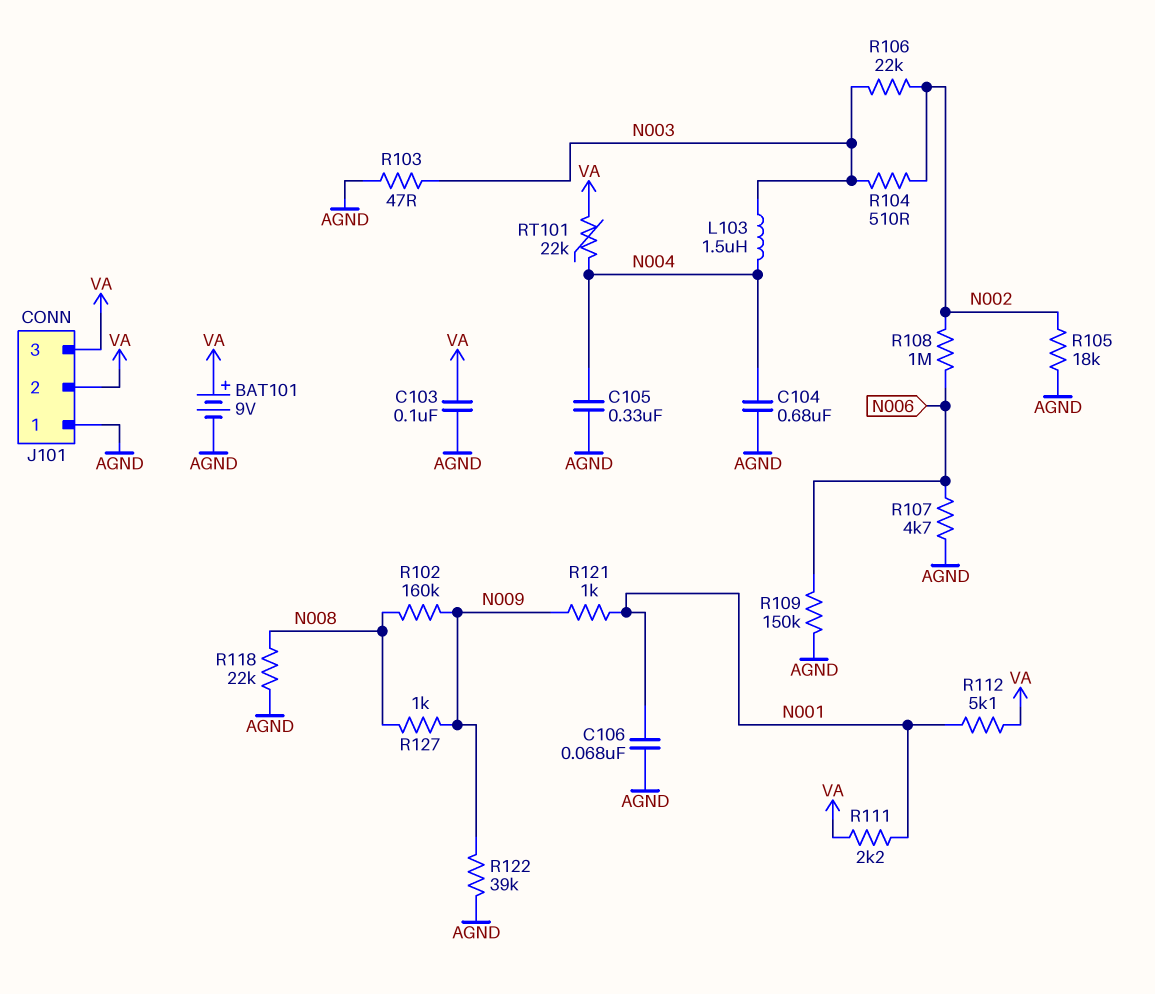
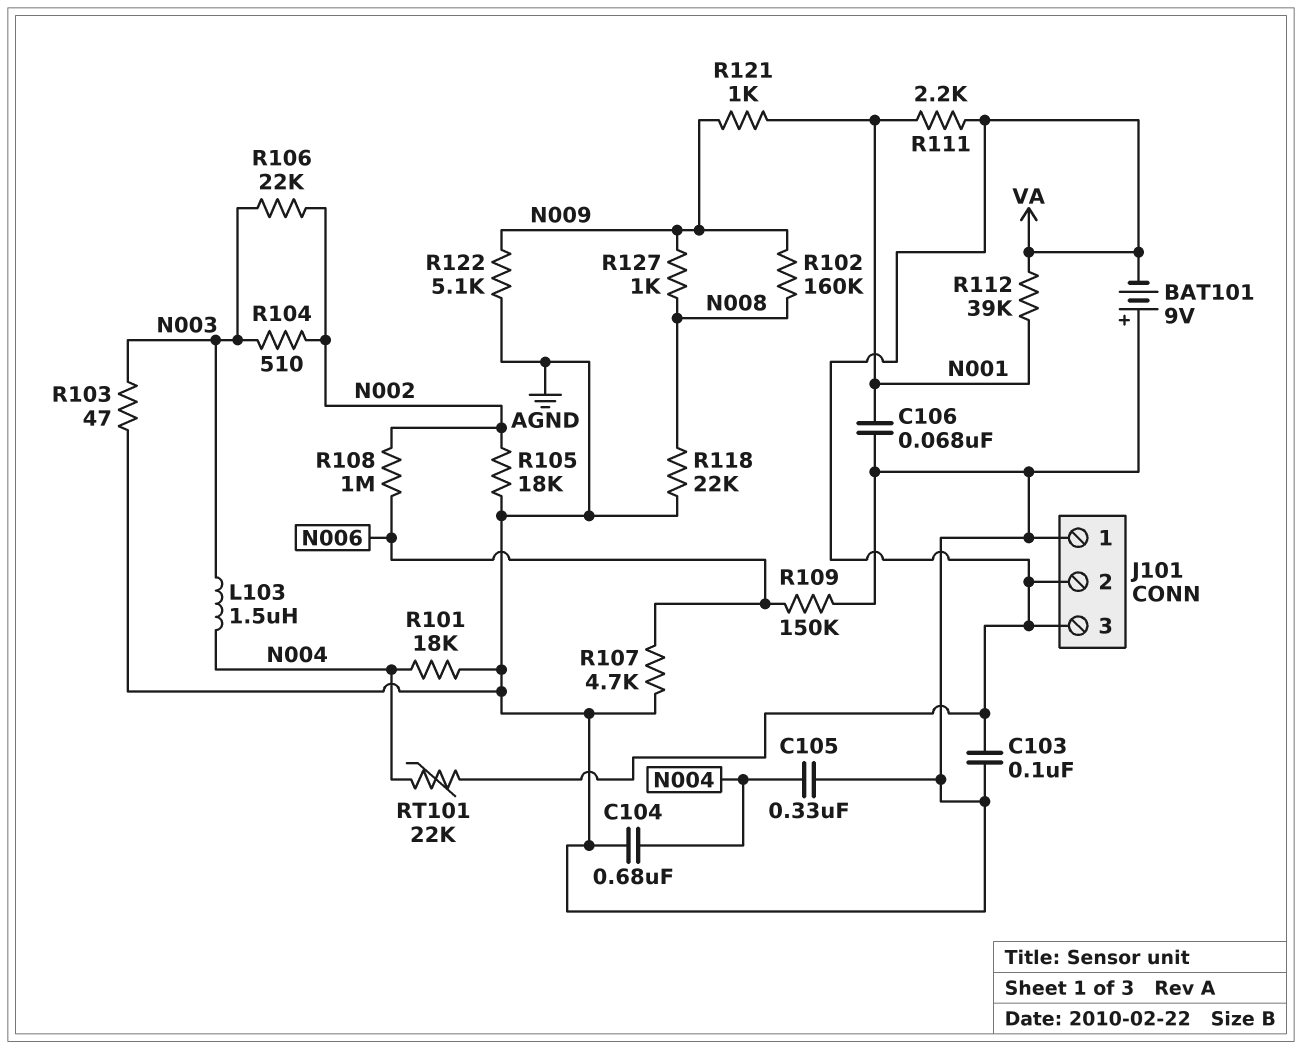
BAT101: 9V (plus VA, minus AGND) -> 9V (plus AGND, minus VA)
R101: none -> 18k (AGND, N004)
R112: 5.1k (N001, VA) -> 39k (N001, VA)
R122: 39k (AGND, N009) -> 5.1k (AGND, N009)

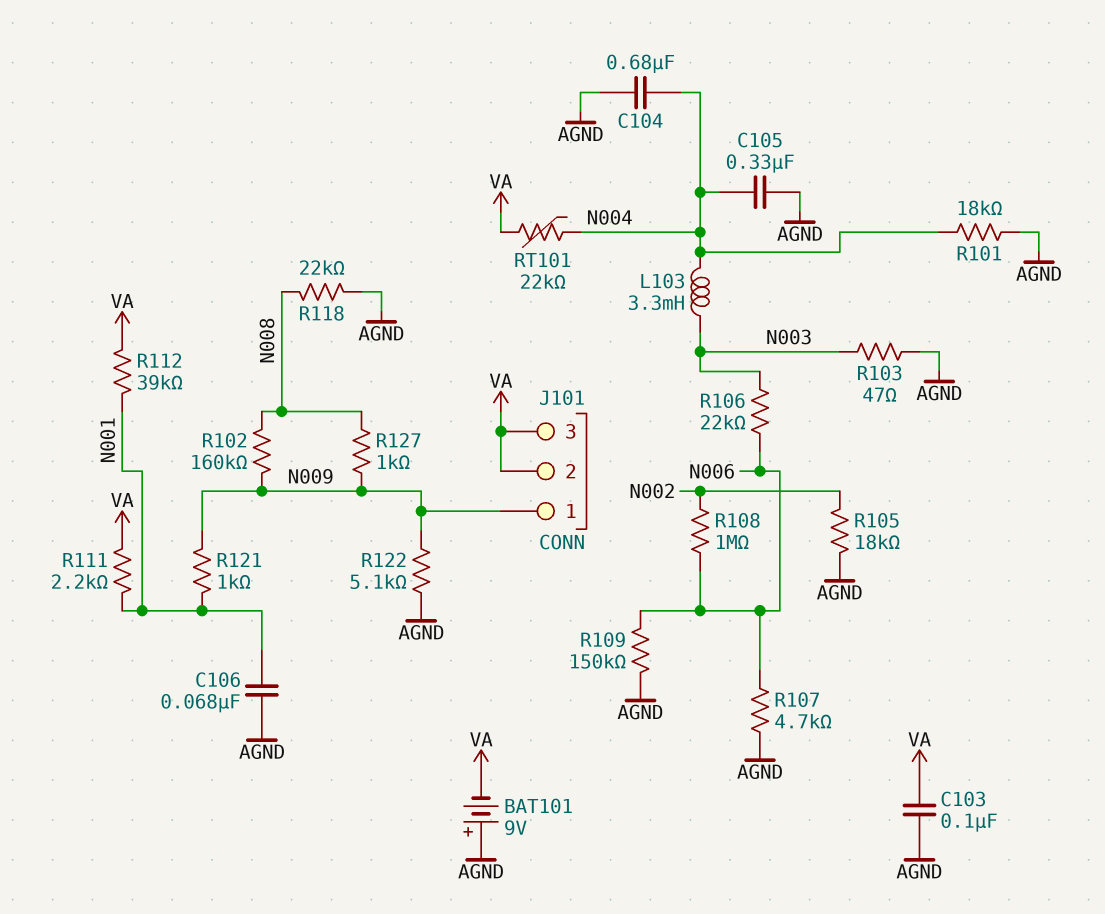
J101 pin 1: AGND -> N009
L103: 1.5uH (N003, N004) -> 3.3mH (N003, N004)
R104: 510 (N002, N003) -> none
R106: 22k (N002, N003) -> 22k (N003, N006)

